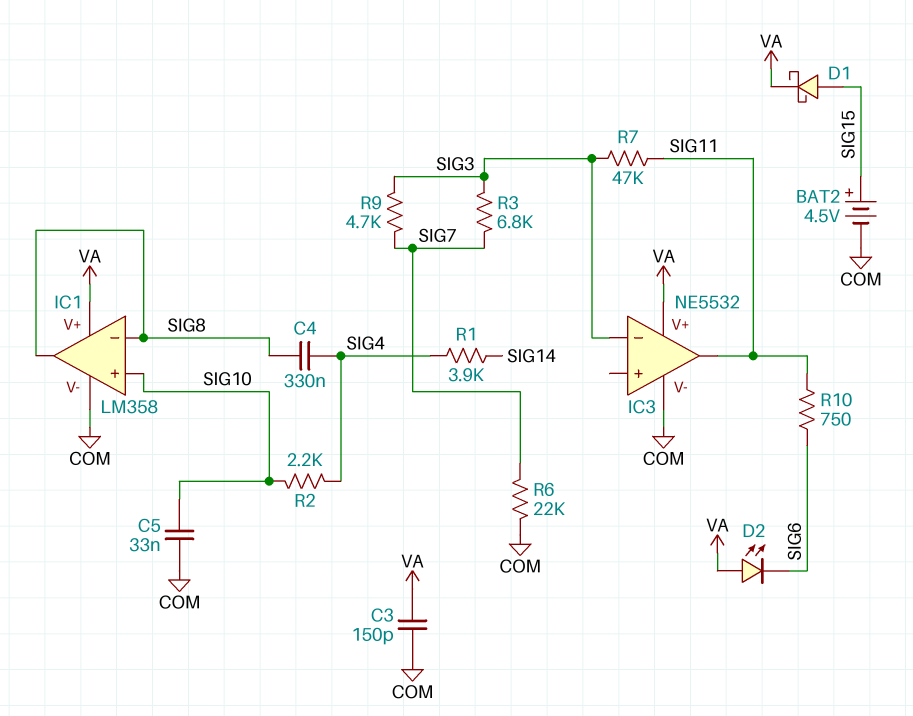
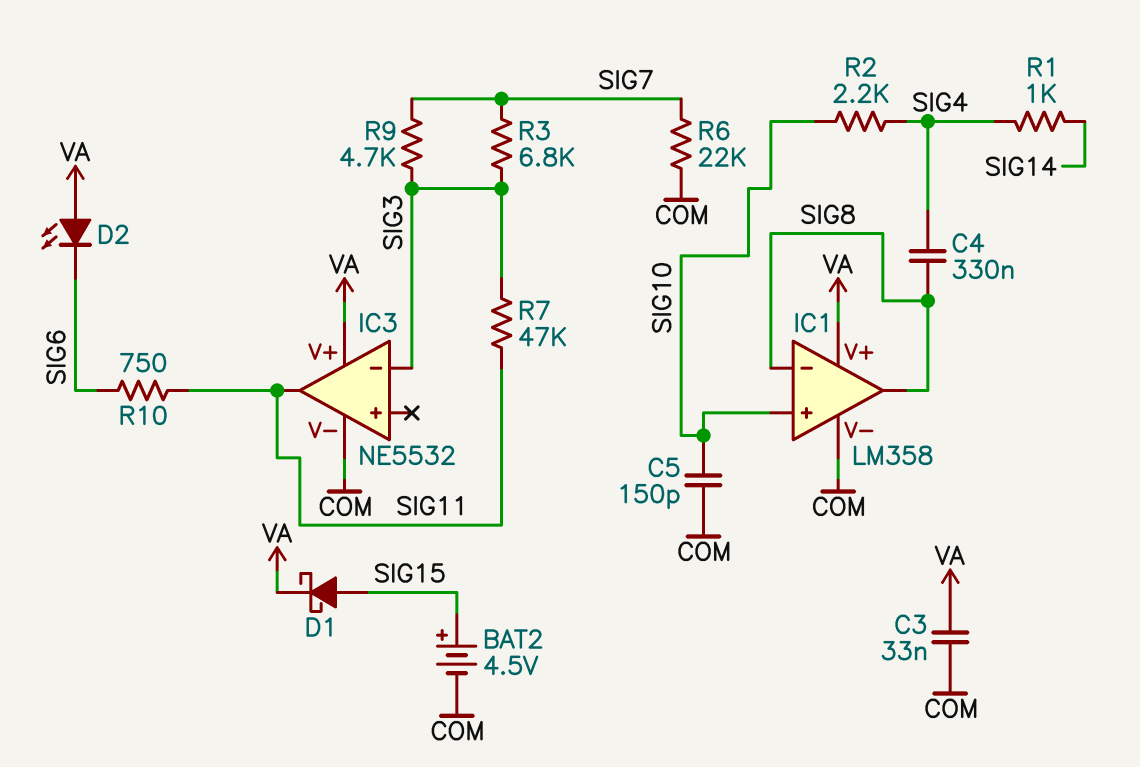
C3: 150pF (COM, VA) -> 33nF (COM, VA)
C5: 33nF (COM, SIG10) -> 150pF (COM, SIG10)
R1: 3.9k (SIG4, SIG14) -> 1k (SIG4, SIG14)

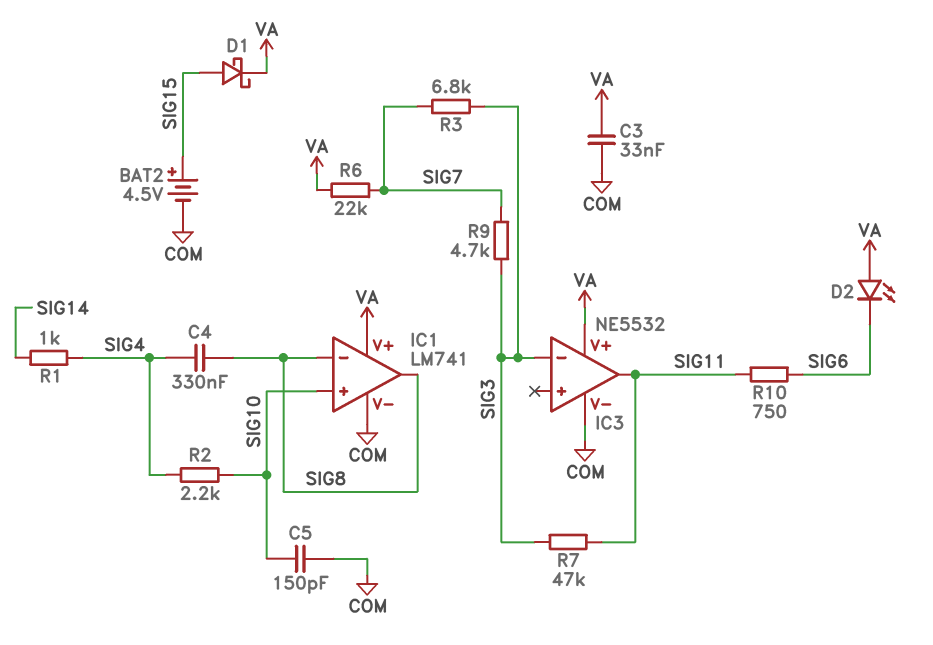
IC1: LM358 -> LM741
R6: 22k (COM, SIG7) -> 22k (SIG7, VA)

